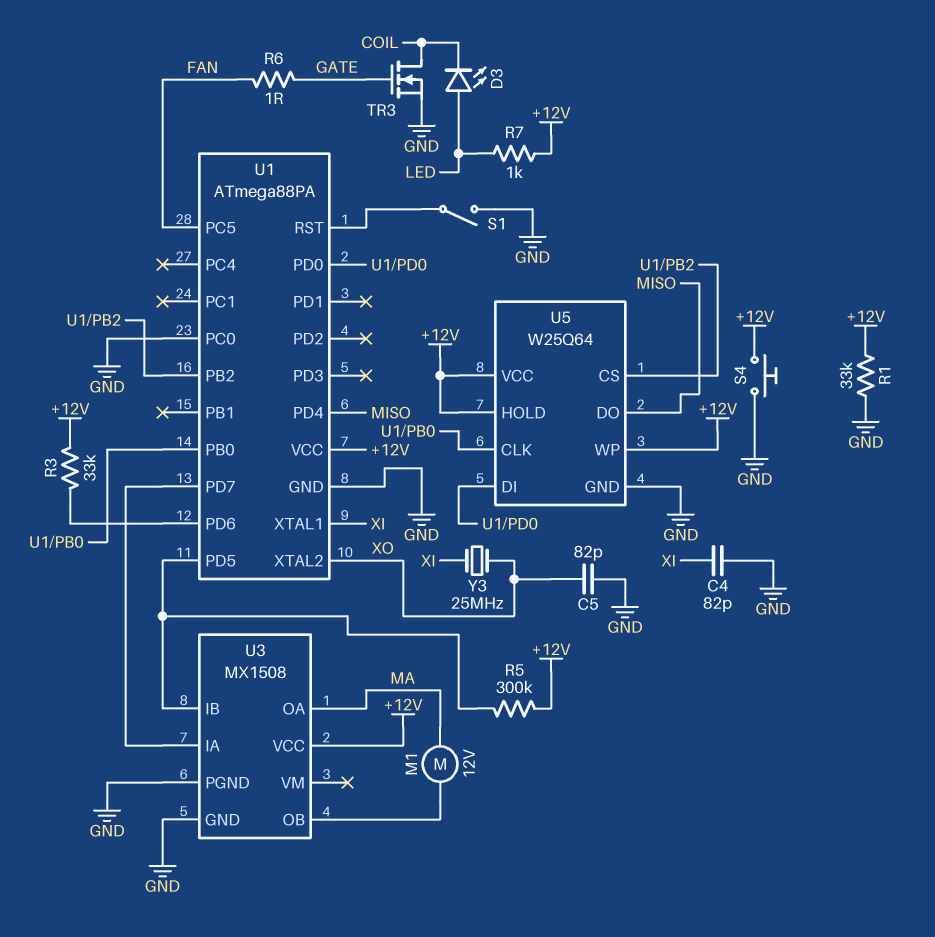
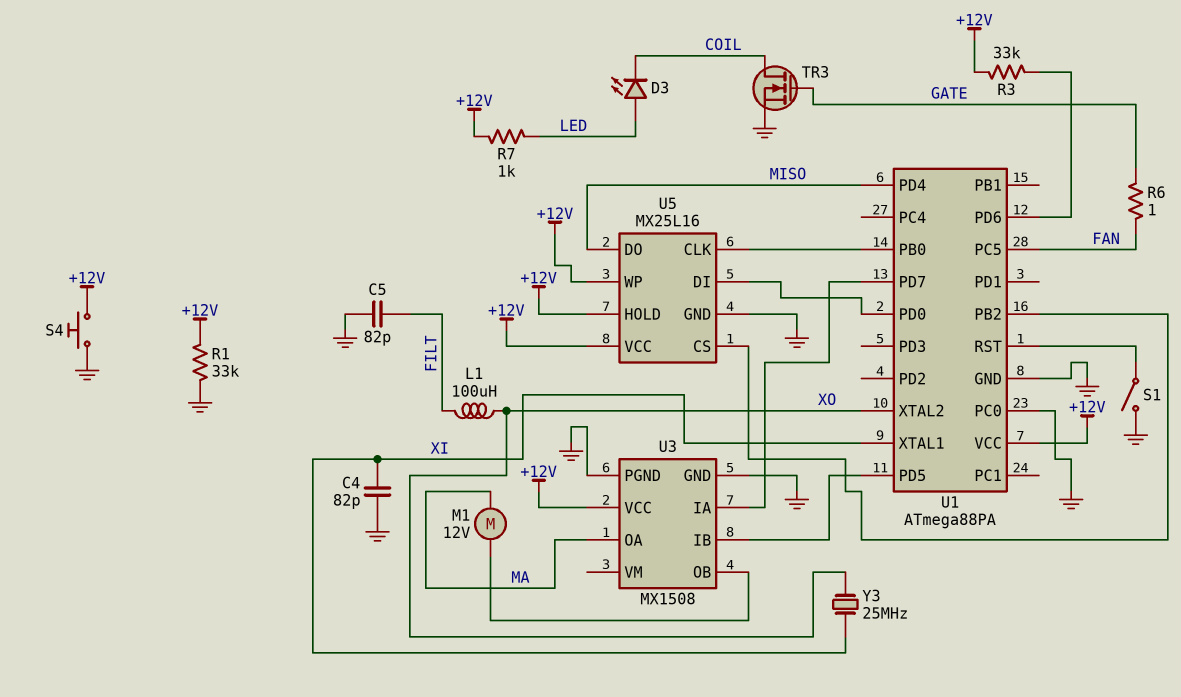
C5: 82pF (GND, XO) -> 82pF (FILT, GND)
L1: none -> 100uH (FILT, XO)
R5: 300k (+12V, U1/PD5) -> none
U5: W25Q64 -> MX25L16

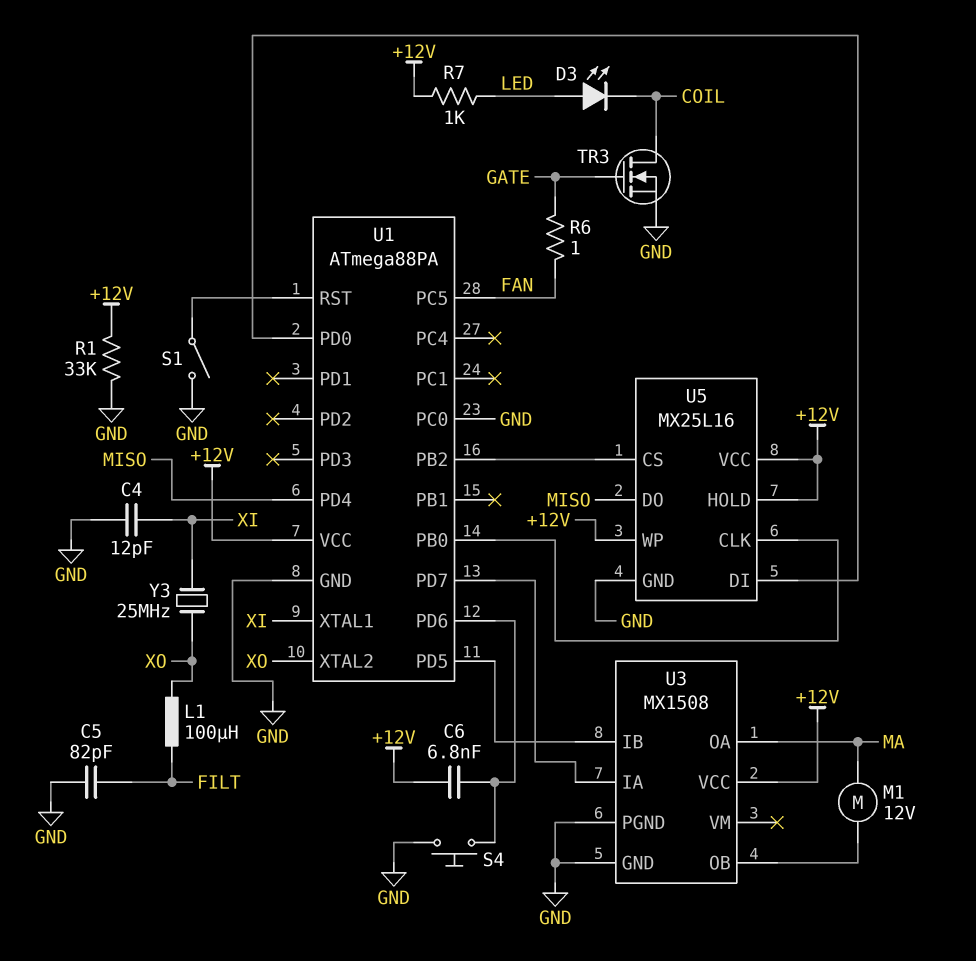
C4: 82pF (GND, XI) -> 12pF (GND, XI)
C6: none -> 6.8nF (+12V, U1/PD6)
R3: 33k (+12V, U1/PD6) -> none
S4: button (+12V, GND) -> button (GND, U1/PD6)

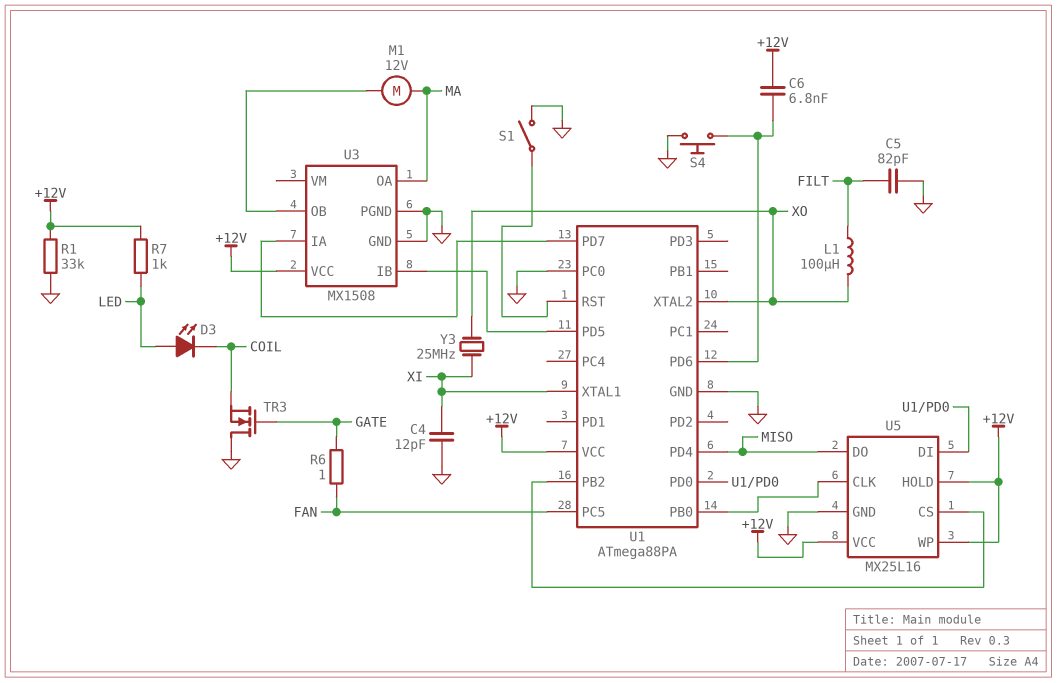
TR3: NMOS (G GATE, D COIL, S GND) -> NMOS (G GATE, D GND, S COIL)

